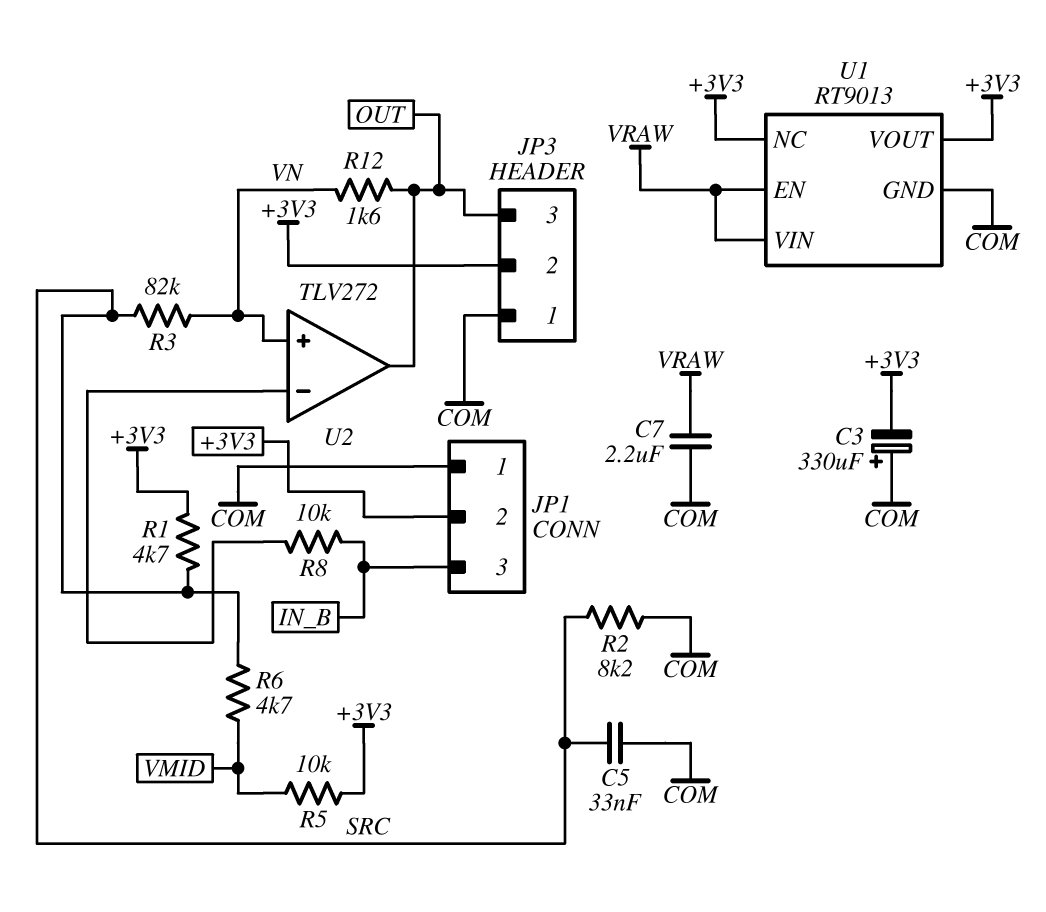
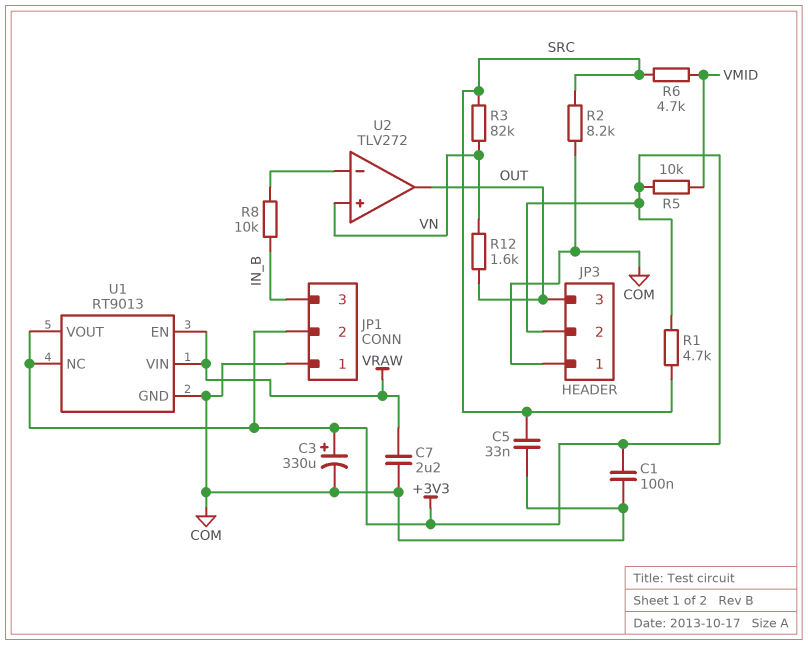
C1: none -> 100nF (+3V3, COM)
C3: 330uF (plus COM, minus +3V3) -> 330uF (plus +3V3, minus COM)

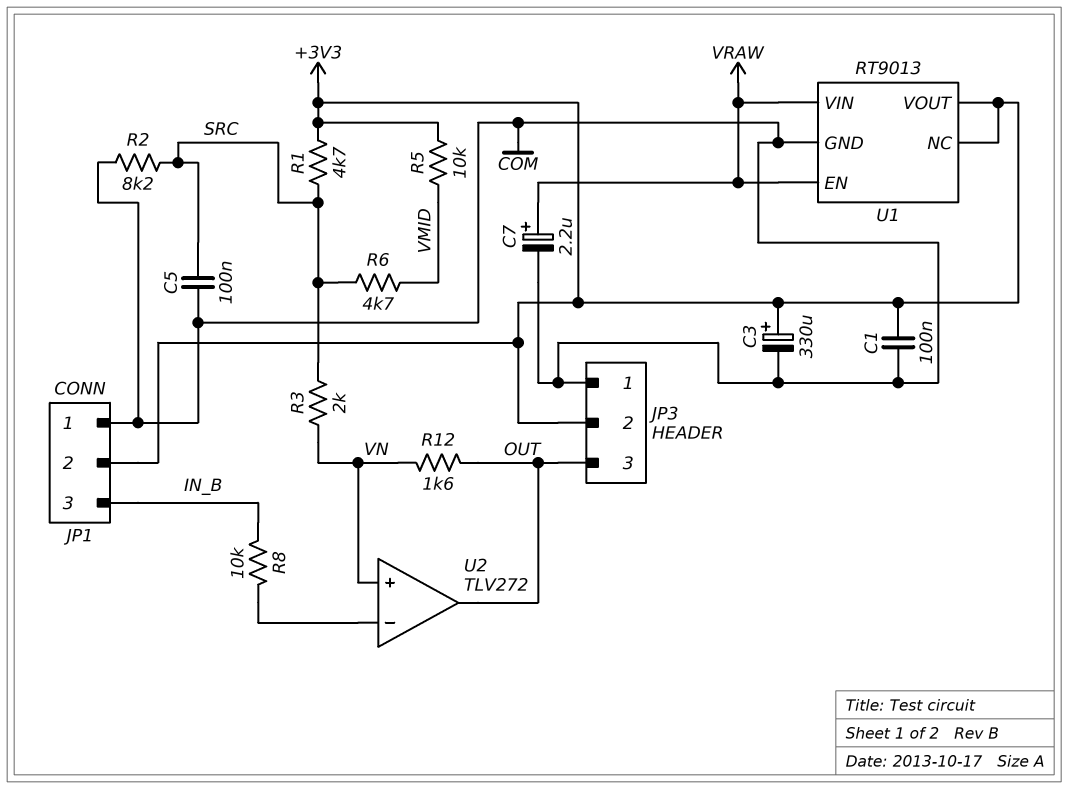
C5: 33nF (COM, SRC) -> 100nF (COM, SRC)
C7: 2.2uF (COM, VRAW) -> 2.2uF (plus VRAW, minus COM)
R3: 82k (SRC, VN) -> 2k (SRC, VN)

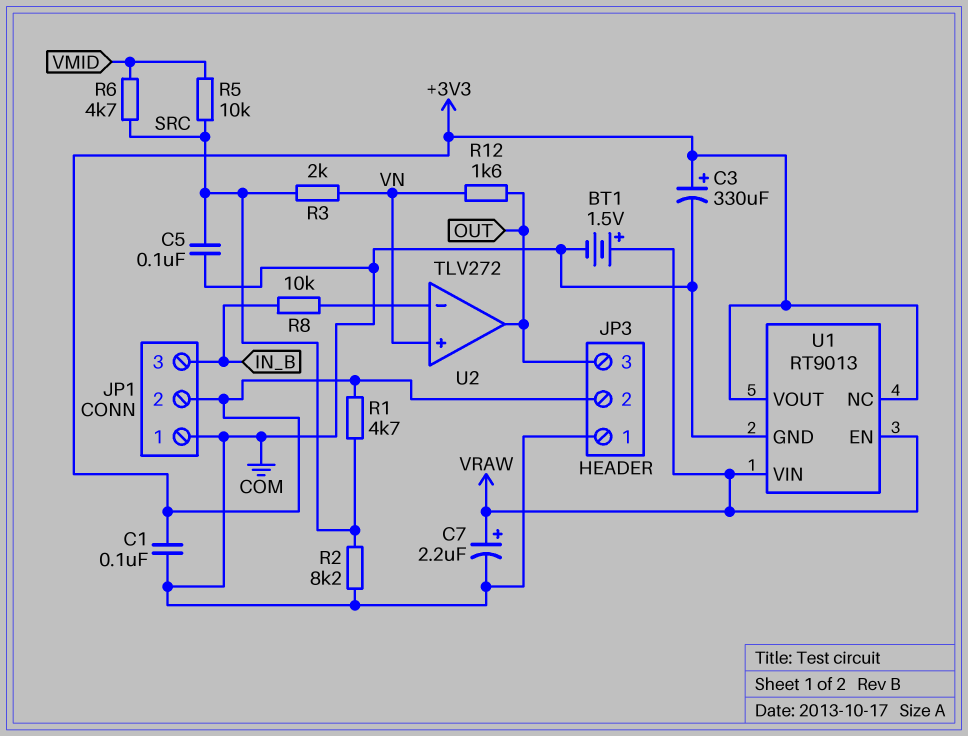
BT1: none -> 1.5V (plus VRAW, minus COM)
R5: 10k (+3V3, VMID) -> 10k (SRC, VMID)

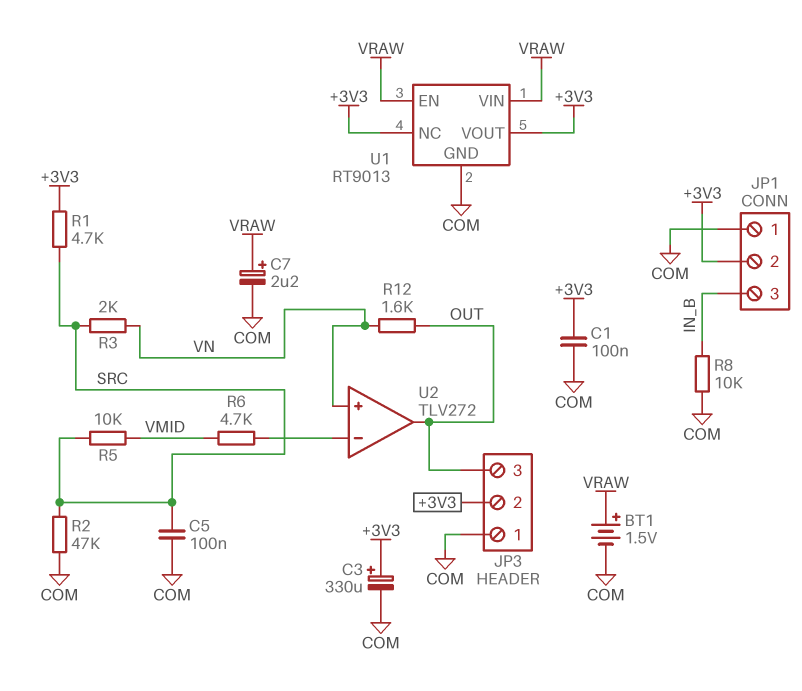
R2: 8.2k (COM, SRC) -> 47k (COM, SRC)
R6: 4.7k (SRC, VMID) -> 4.7k (U2/in-, VMID)
R8: 10k (IN_B, U2/in-) -> 10k (COM, IN_B)

